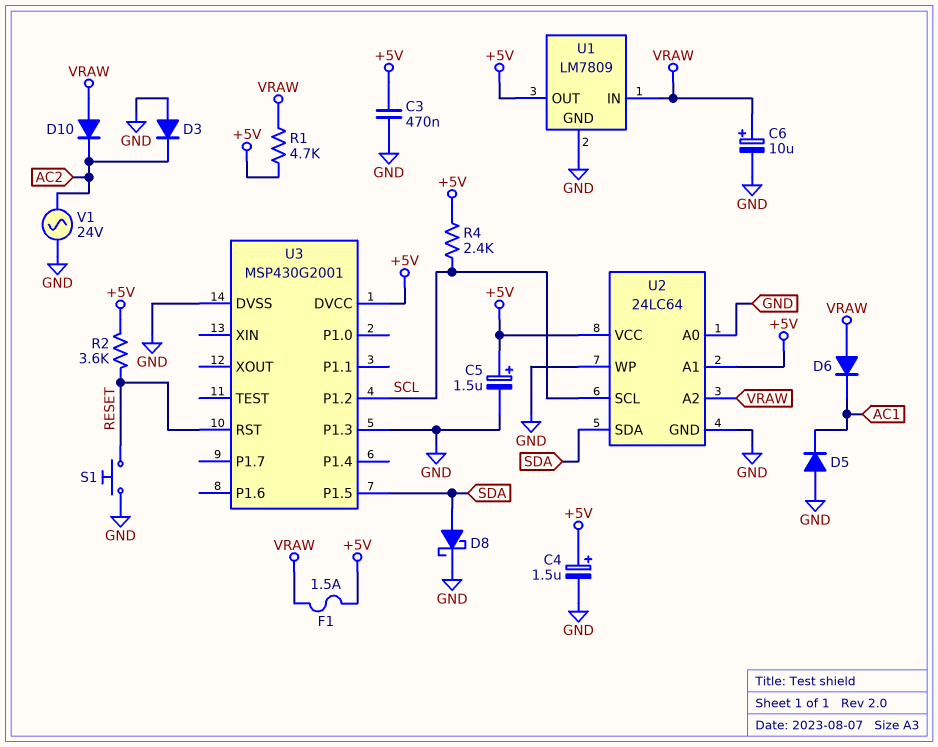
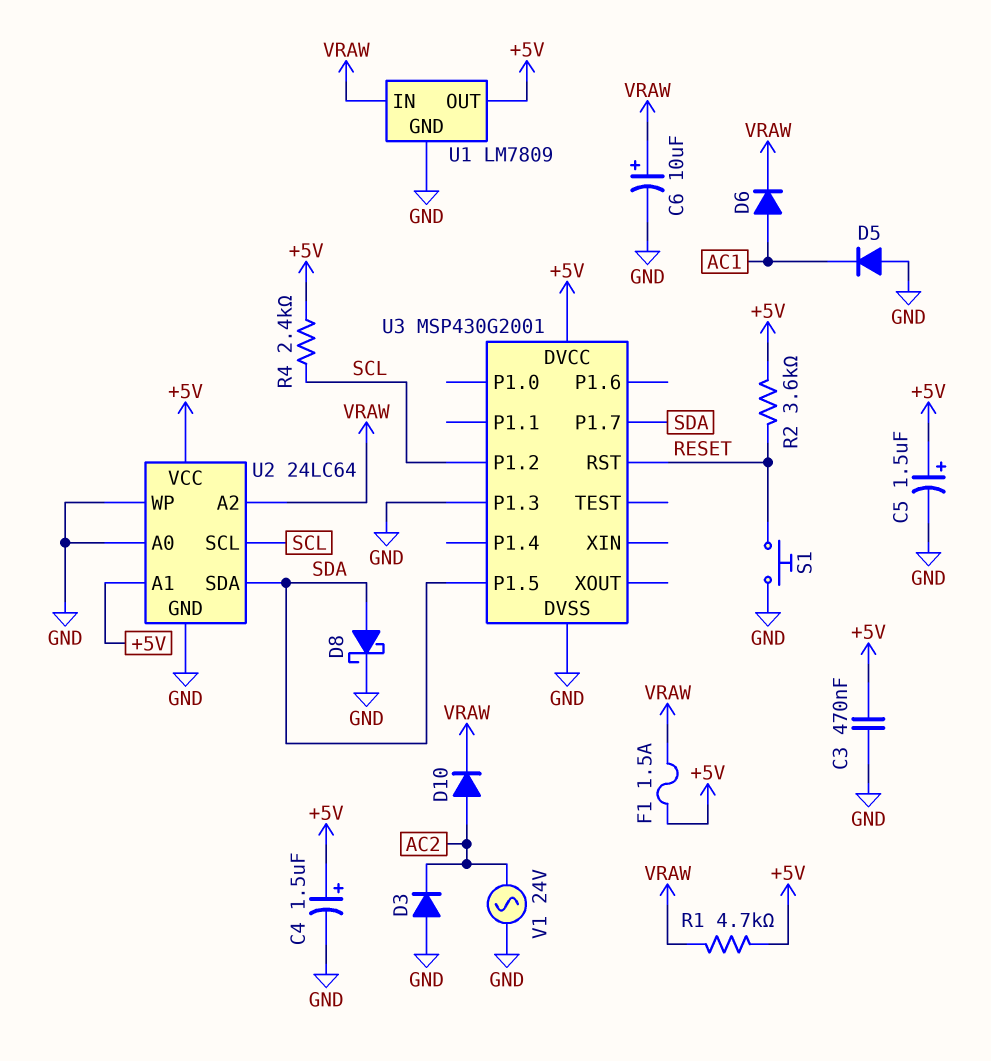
D6: diode (A VRAW, K AC1) -> diode (A AC1, K VRAW)
D10: diode (A VRAW, K AC2) -> diode (A AC2, K VRAW)
U3 pin P1.7: none -> SDA

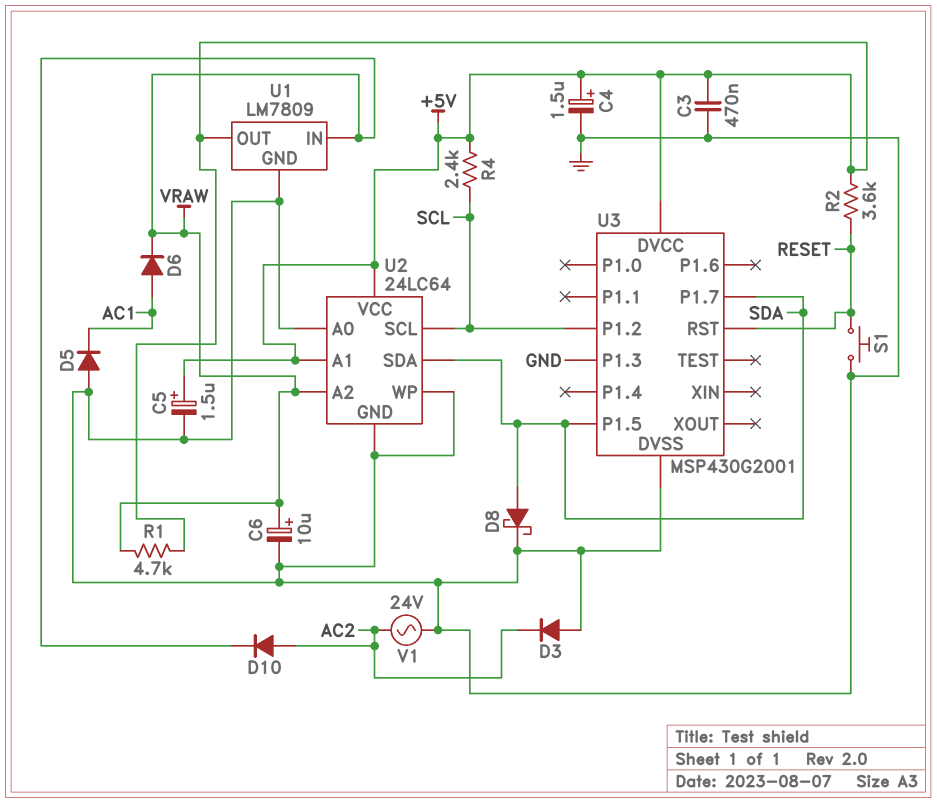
F1: 1.5A (+5V, VRAW) -> none

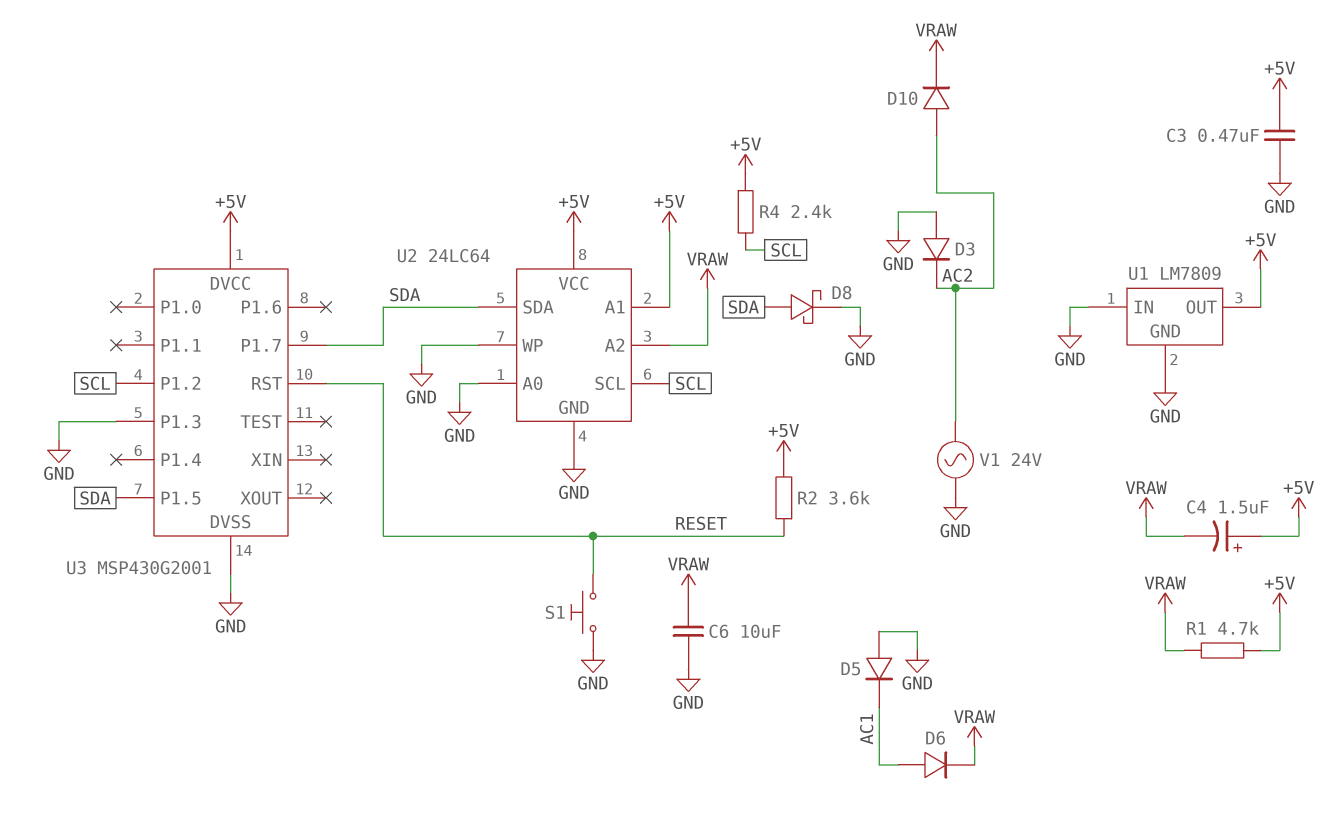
C4: 1.5uF (plus +5V, minus GND) -> 1.5uF (plus +5V, minus VRAW)
C5: 1.5uF (plus +5V, minus GND) -> none
C6: 10uF (plus VRAW, minus GND) -> 10uF (GND, VRAW)
U1 pin IN: VRAW -> GND

